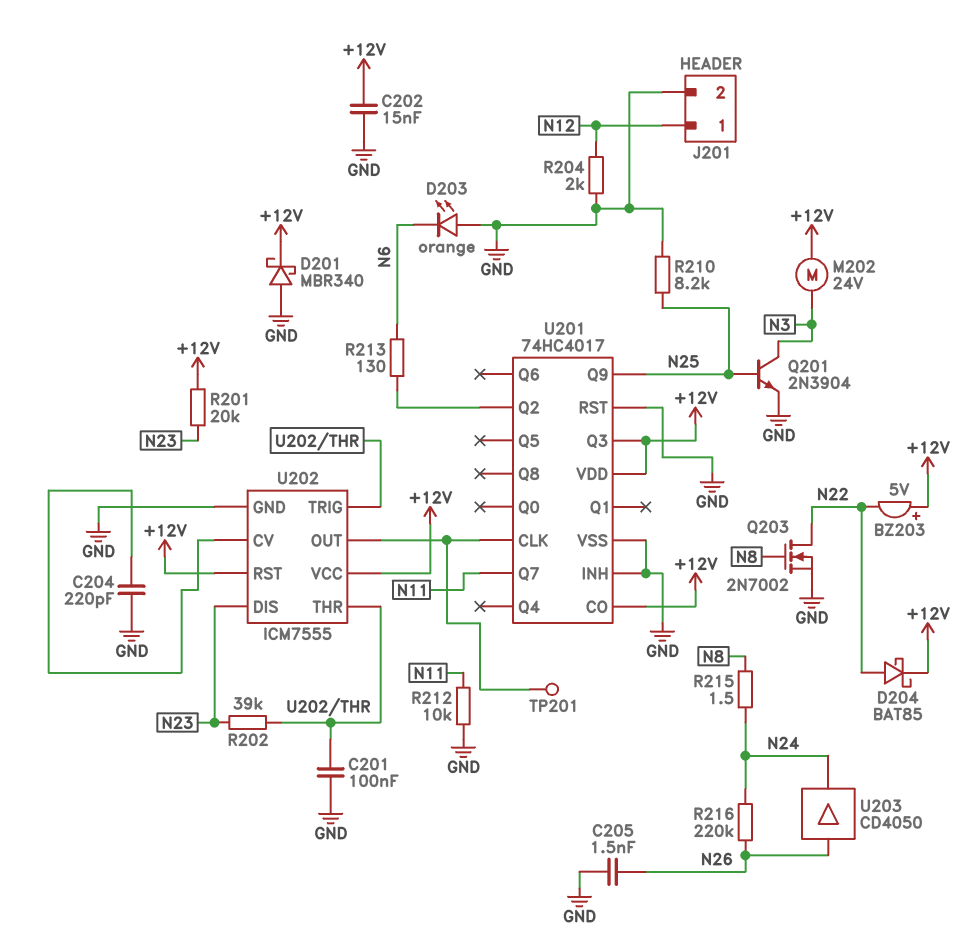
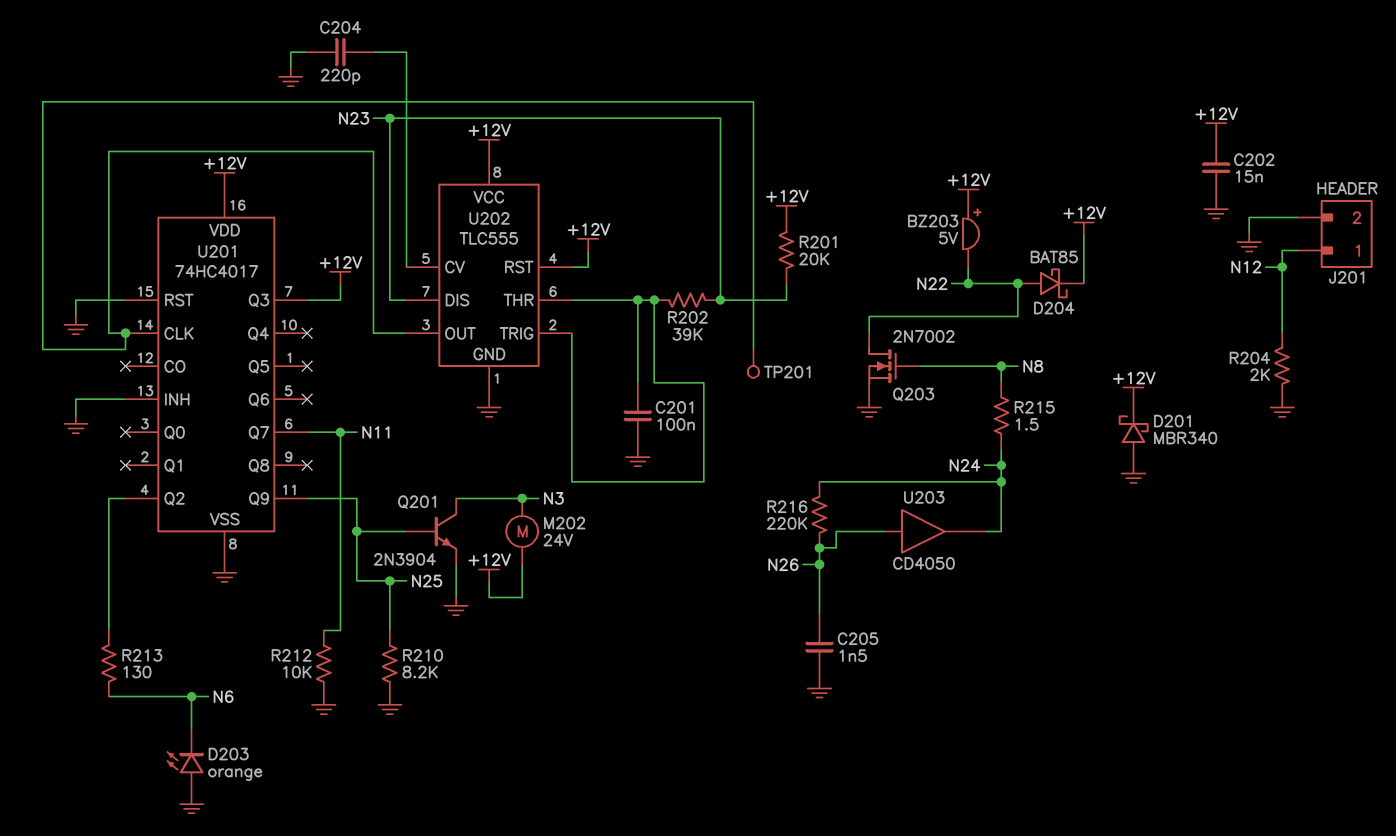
U201 pin CO: +12V -> none
U202: ICM7555 -> TLC555

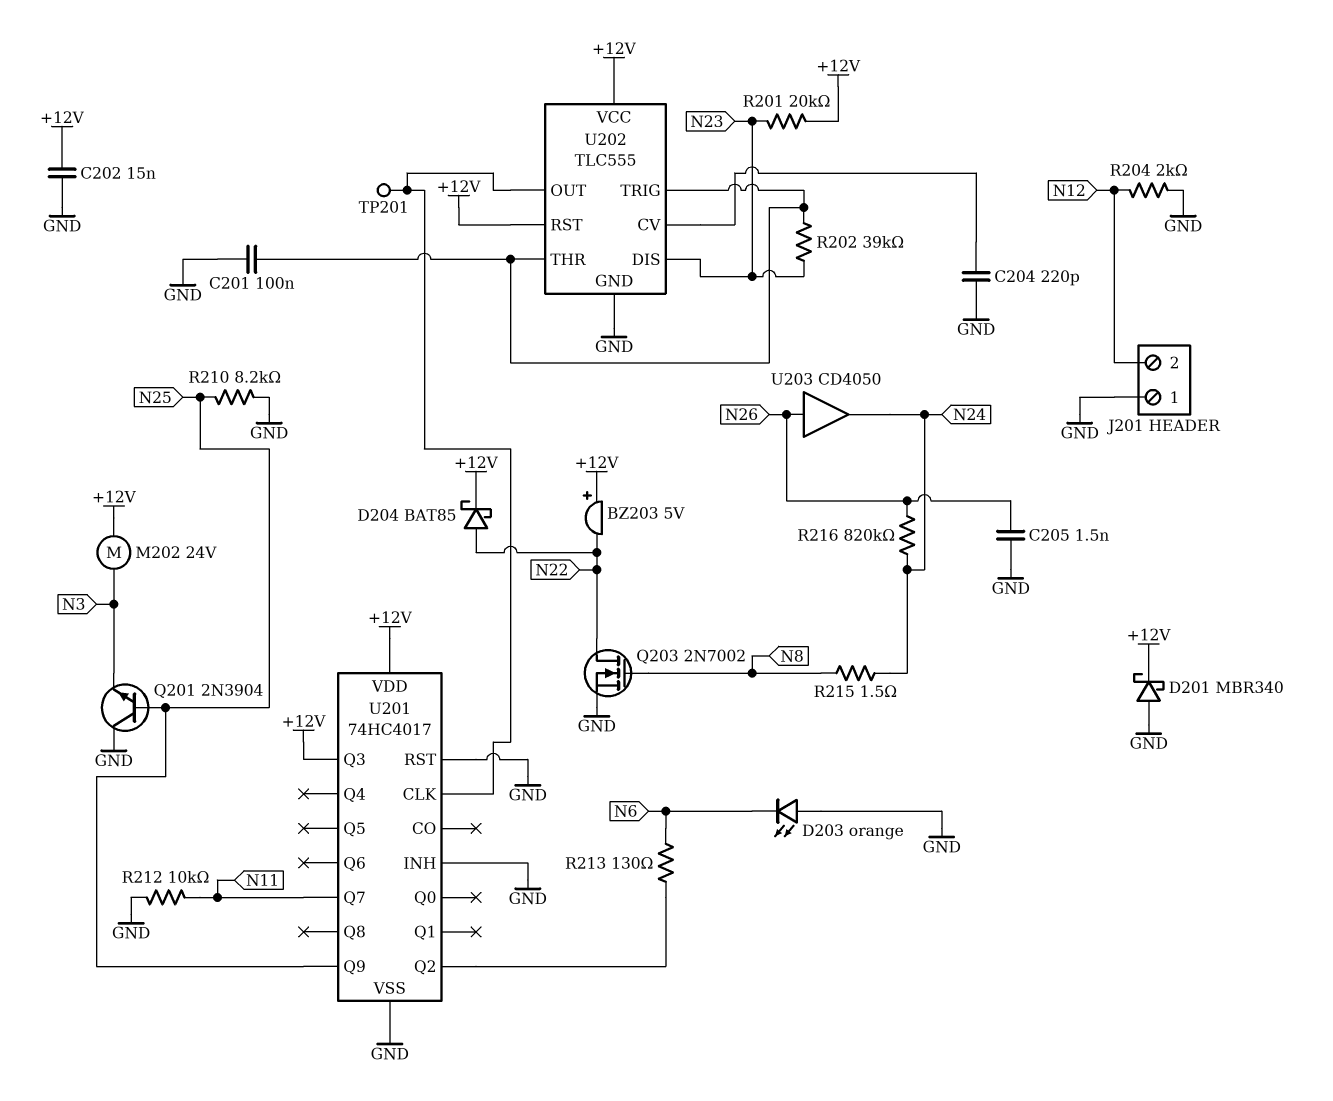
J201 pin 1: N12 -> GND
J201 pin 2: GND -> N12
Q201: NPN 2N3904 (B N25, C N3, E GND) -> NPN 2N3904 (B N25, C GND, E N3)
R216: 220k (N24, N26) -> 820k (N24, N26)

